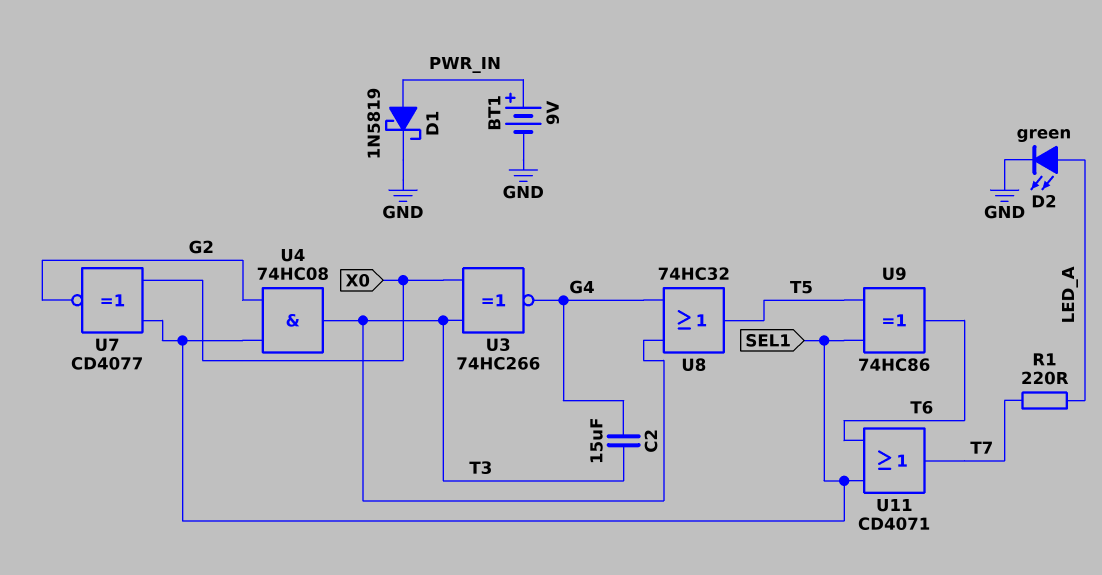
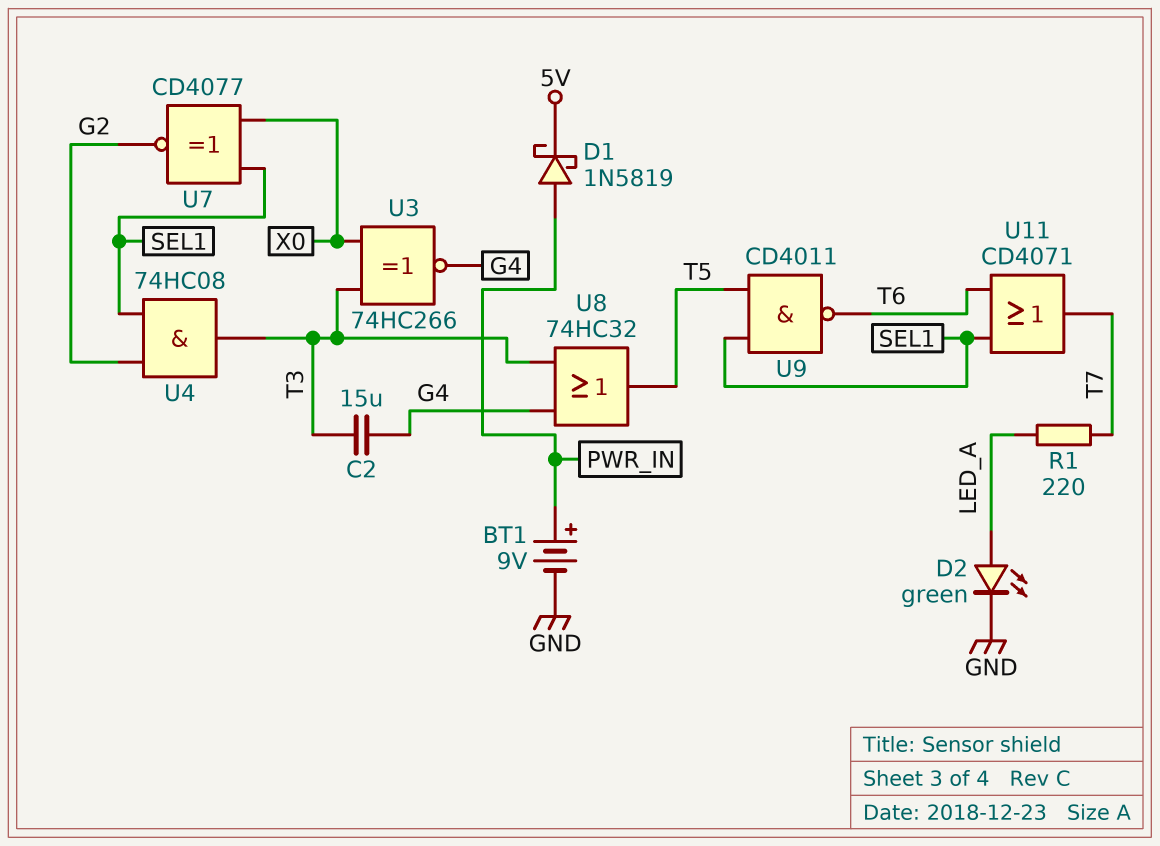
D1: schottky 1N5819 (A PWR_IN, K GND) -> schottky 1N5819 (A PWR_IN, K 5V)
U9: XOR 74HC86 (in SEL1, in T5, out T6) -> NAND CD4011 (in SEL1, in T5, out T6)

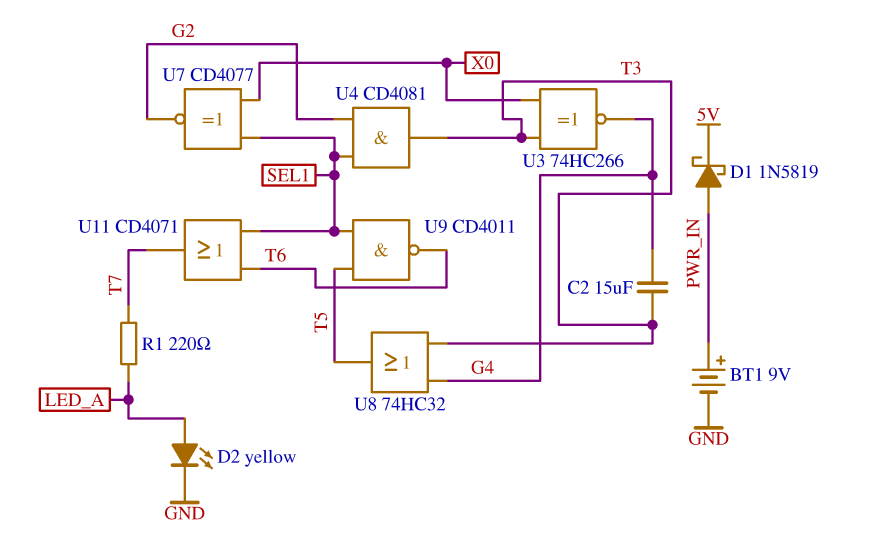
D2: LED green (A LED_A, K GND) -> LED yellow (A LED_A, K GND)
U4: AND 74HC08 (in G2, in SEL1, out T3) -> AND CD4081 (in G2, in SEL1, out T3)

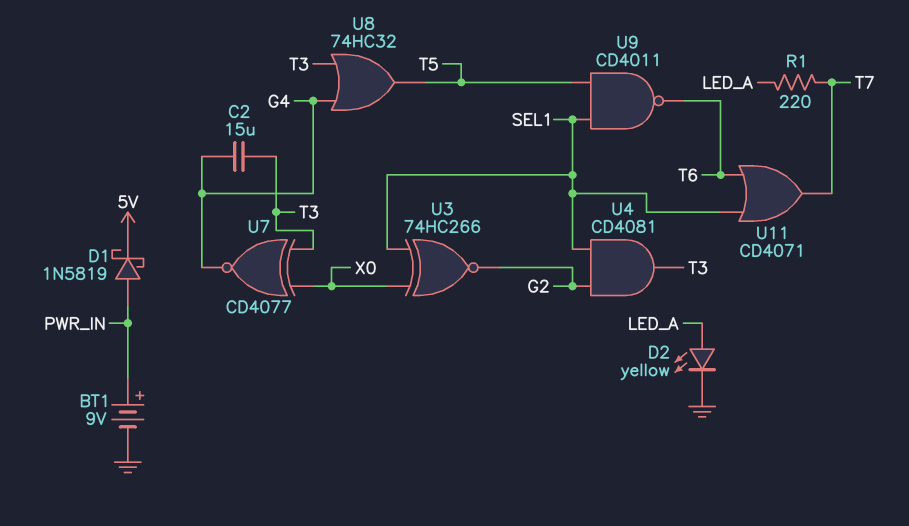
U3: XNOR 74HC266 (in T3, in X0, out G4) -> XNOR 74HC266 (in SEL1, in X0, out G2)
U7: XNOR CD4077 (in SEL1, in X0, out G2) -> XNOR CD4077 (in T3, in X0, out G4)

